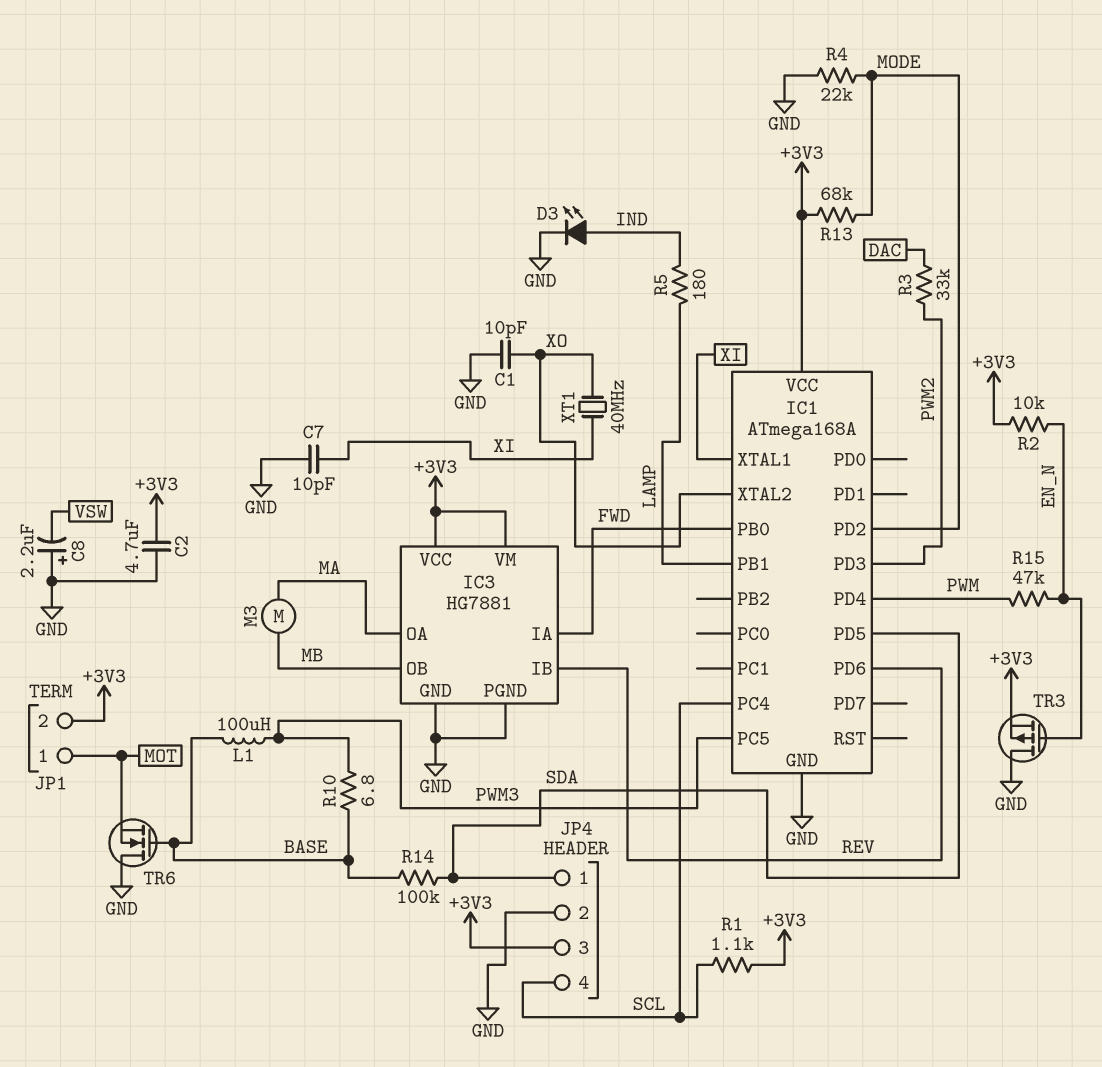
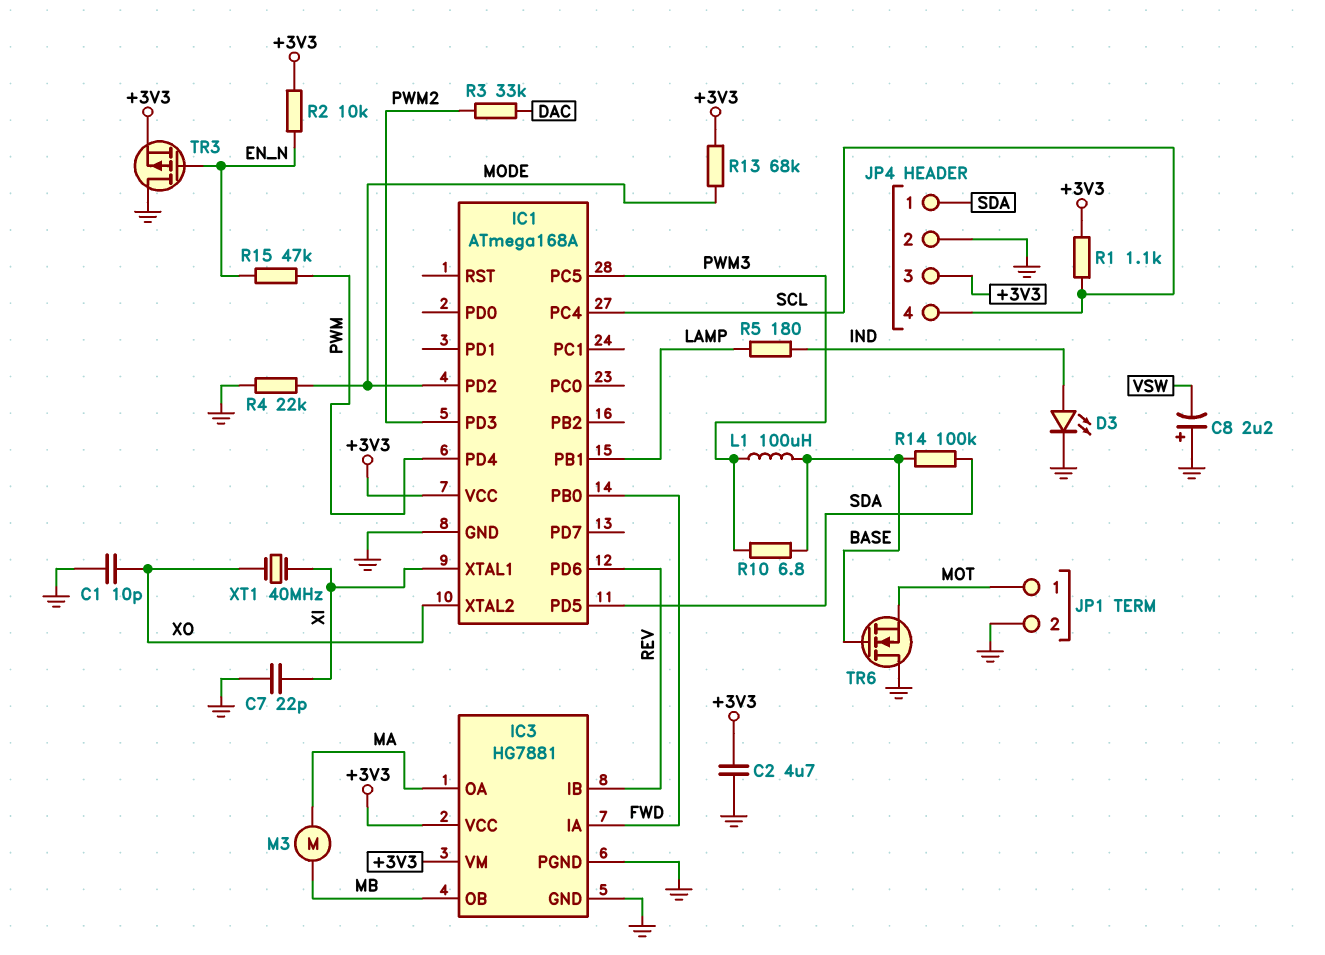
C7: 10pF (GND, XI) -> 22pF (GND, XI)
JP1 pin 2: +3V3 -> GND

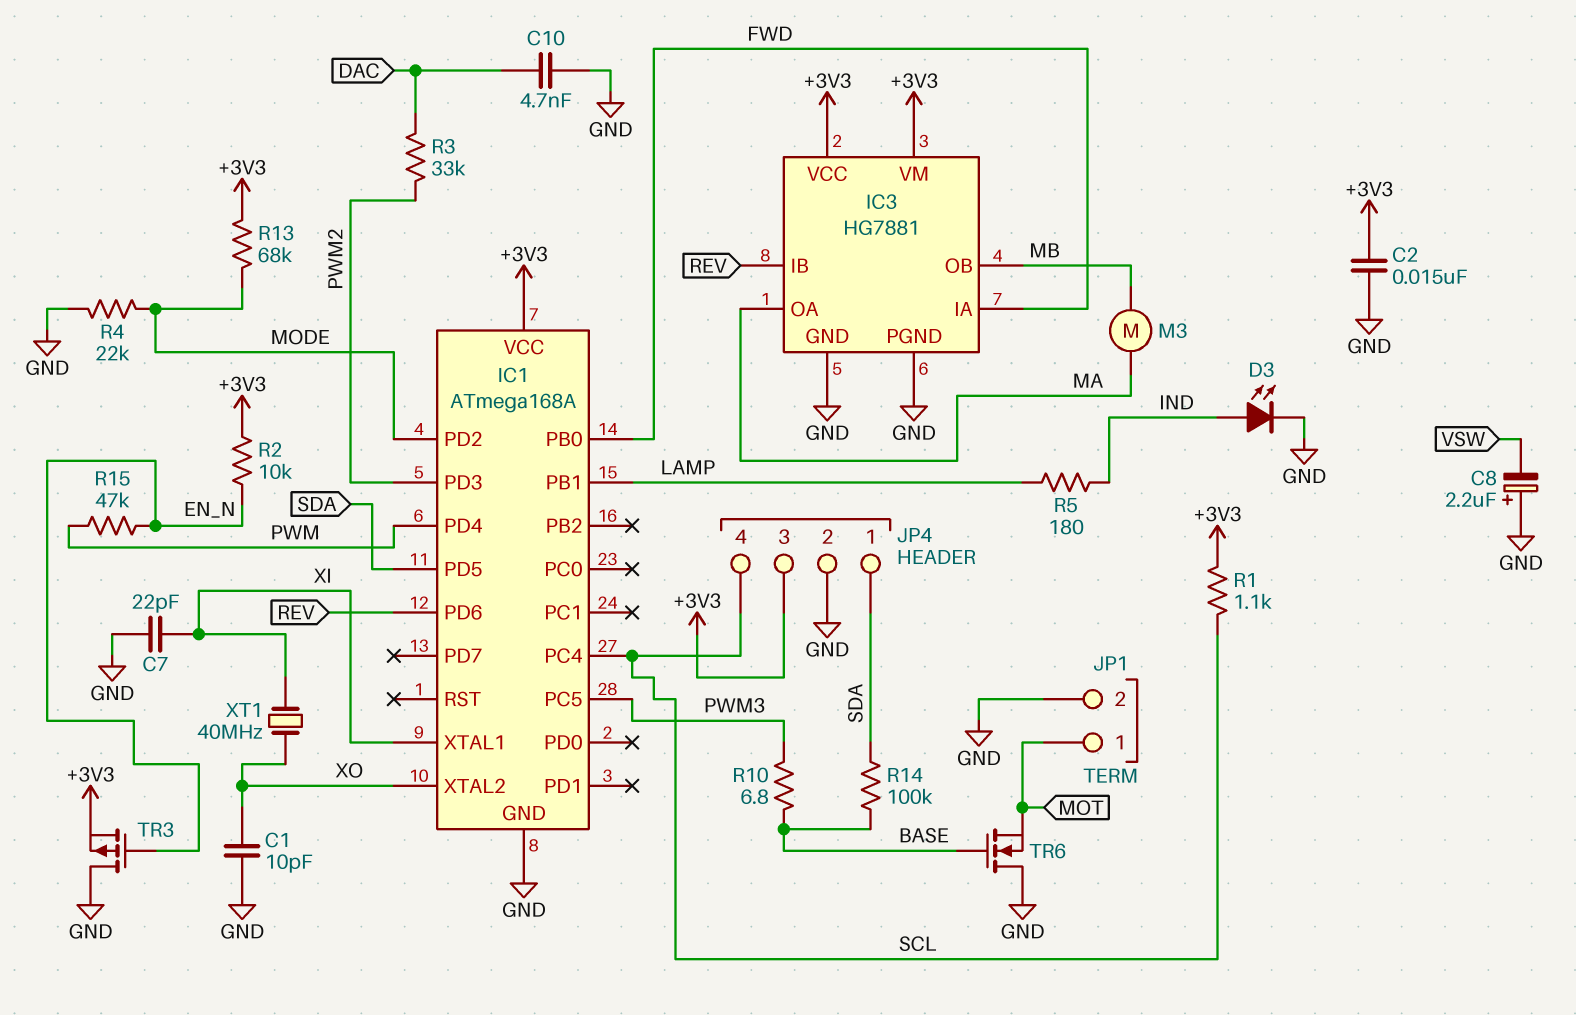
C2: 4.7uF (+3V3, GND) -> 15nF (+3V3, GND)
C10: none -> 4.7nF (DAC, GND)
L1: 100uH (BASE, PWM3) -> none

